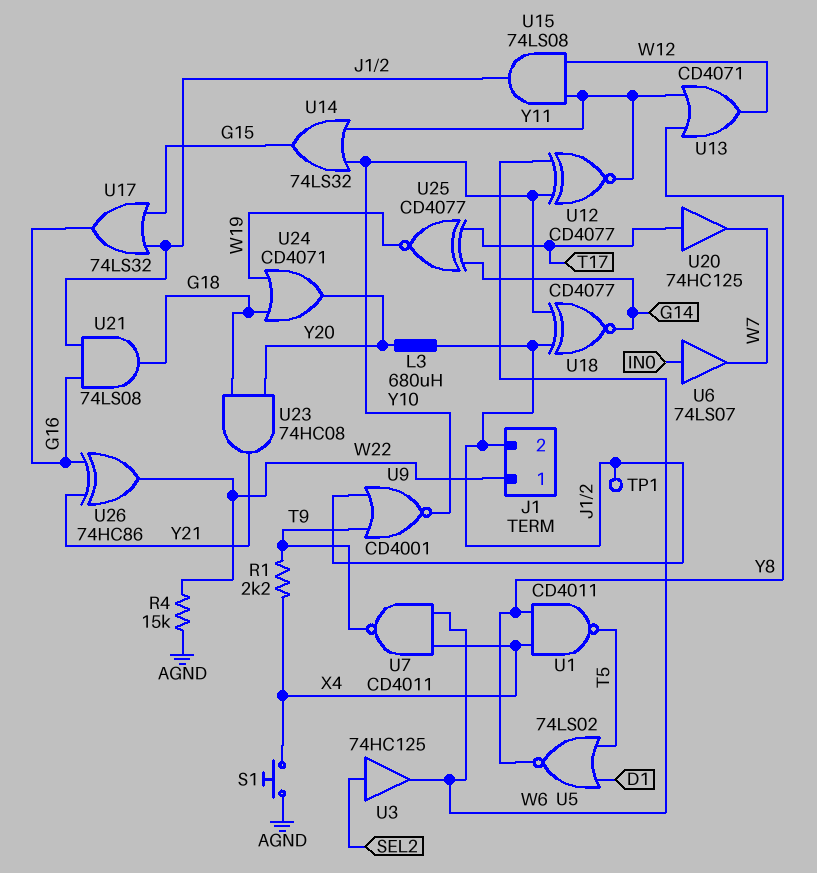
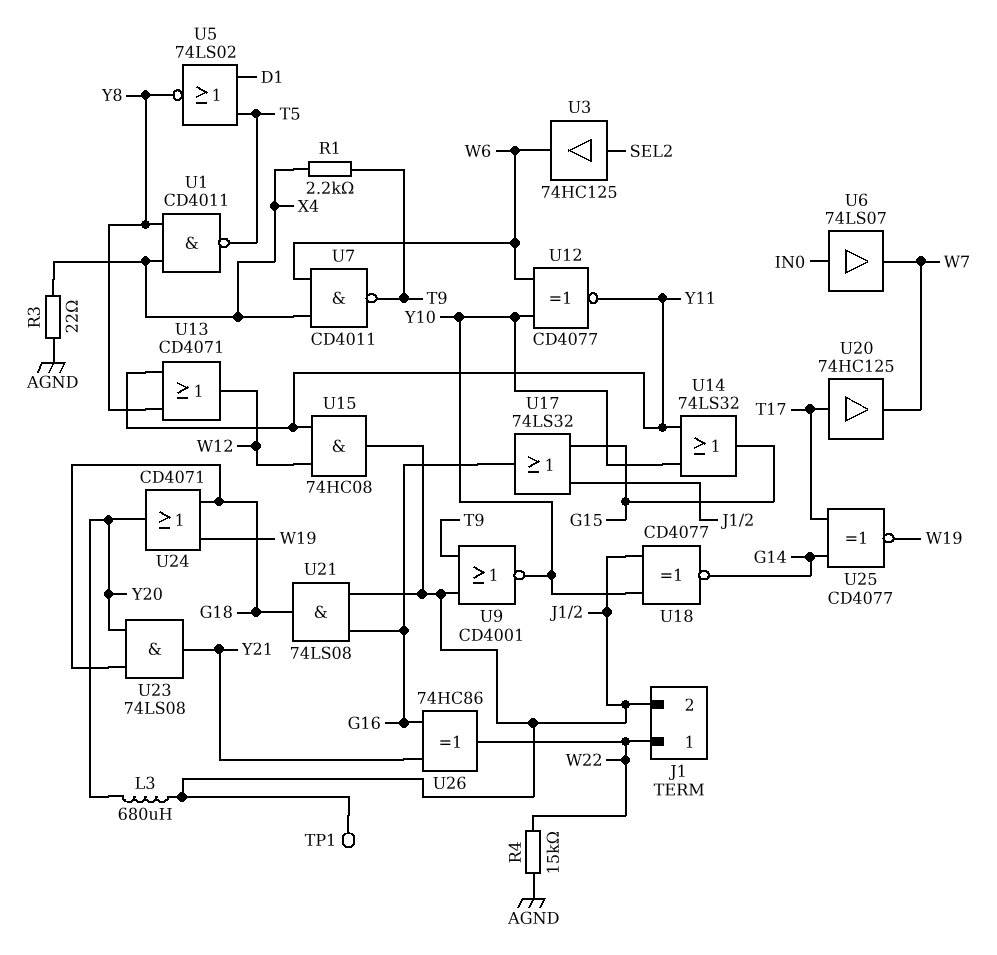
R3: none -> 22 (AGND, X4)
S1: button (AGND, X4) -> none
U15: AND 74LS08 (in W12, in Y11, out J1/2) -> AND 74HC08 (in W12, in Y11, out J1/2)
U23: AND 74HC08 (in G18, in Y20, out Y21) -> AND 74LS08 (in G18, in Y20, out Y21)

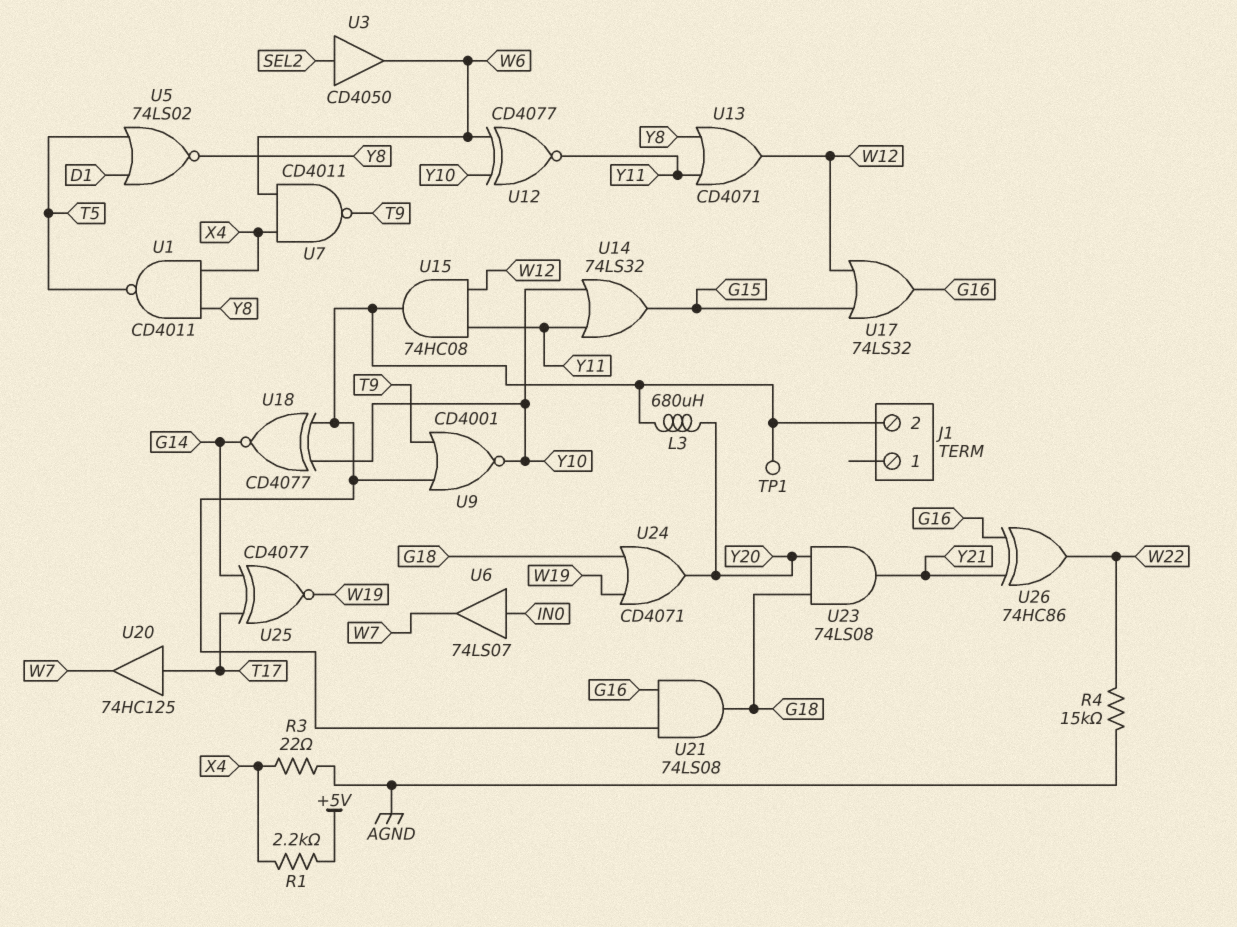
J1 pin 1: W22 -> none
R1: 2.2k (T9, X4) -> 2.2k (+5V, X4)
U3: buffer 74HC125 (in SEL2, out W6) -> buffer CD4050 (in SEL2, out W6)
U17: OR 74LS32 (in G15, in J1/2, out G16) -> OR 74LS32 (in G15, in W12, out G16)

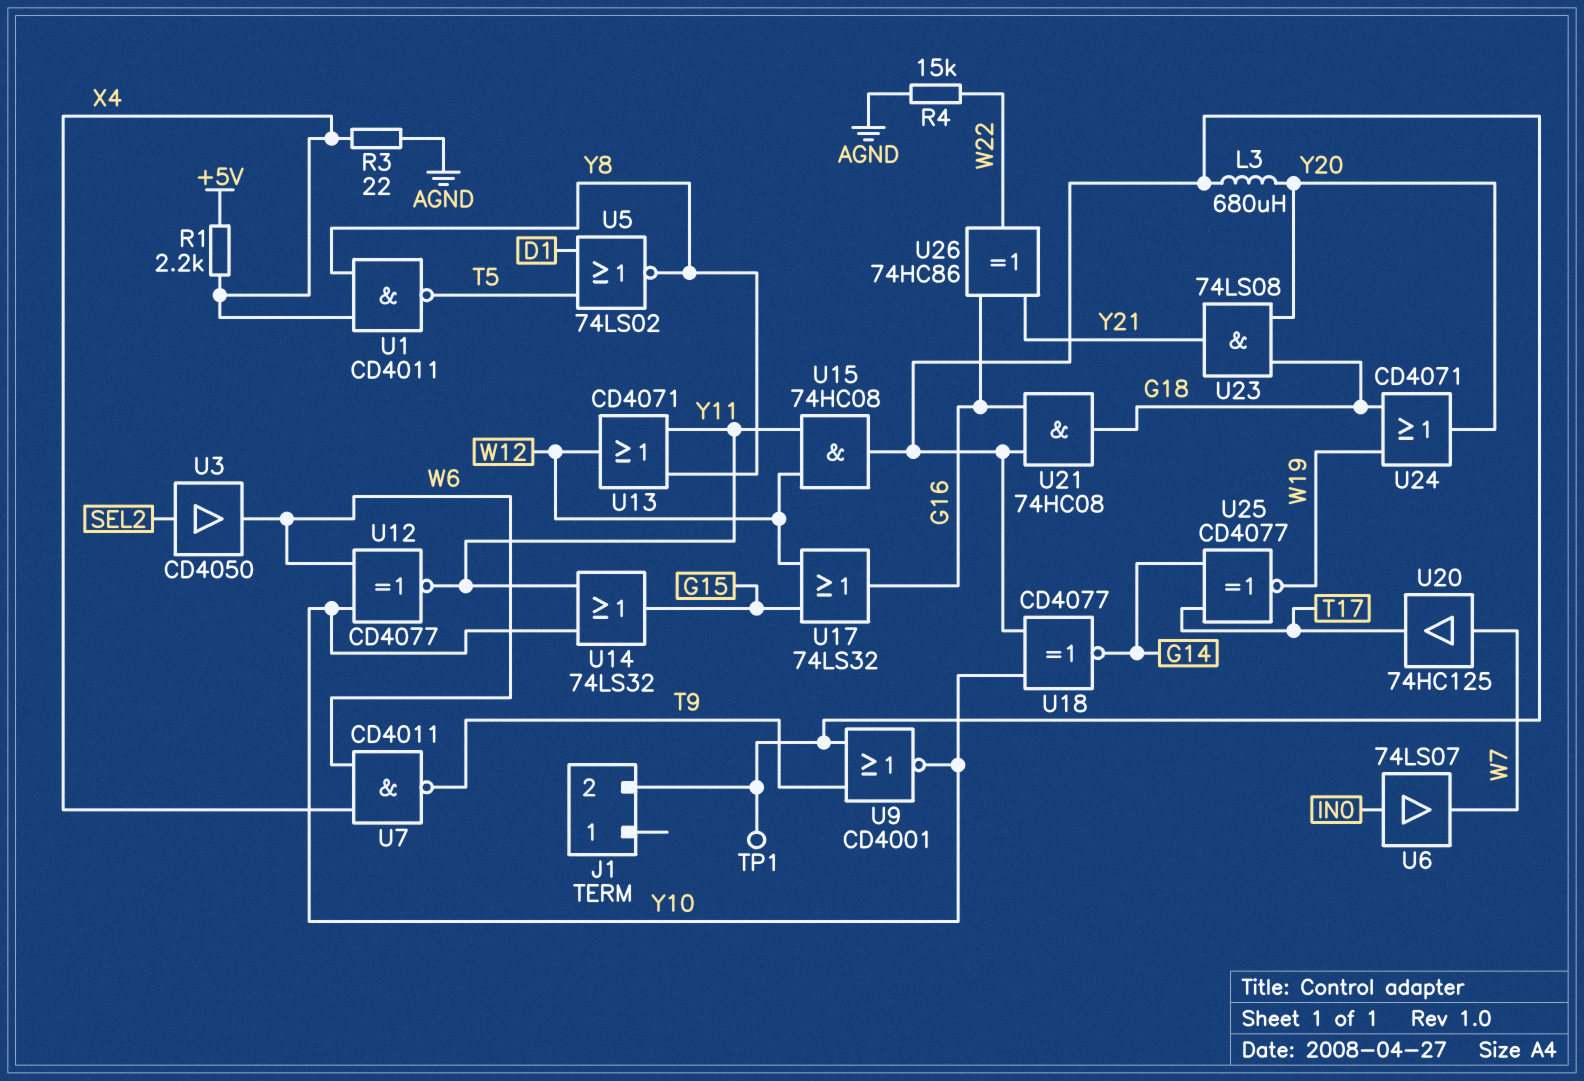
U20: buffer 74HC125 (in T17, out W7) -> buffer 74HC125 (in W7, out T17)
U21: AND 74LS08 (in G16, in J1/2, out G18) -> AND 74HC08 (in G16, in J1/2, out G18)

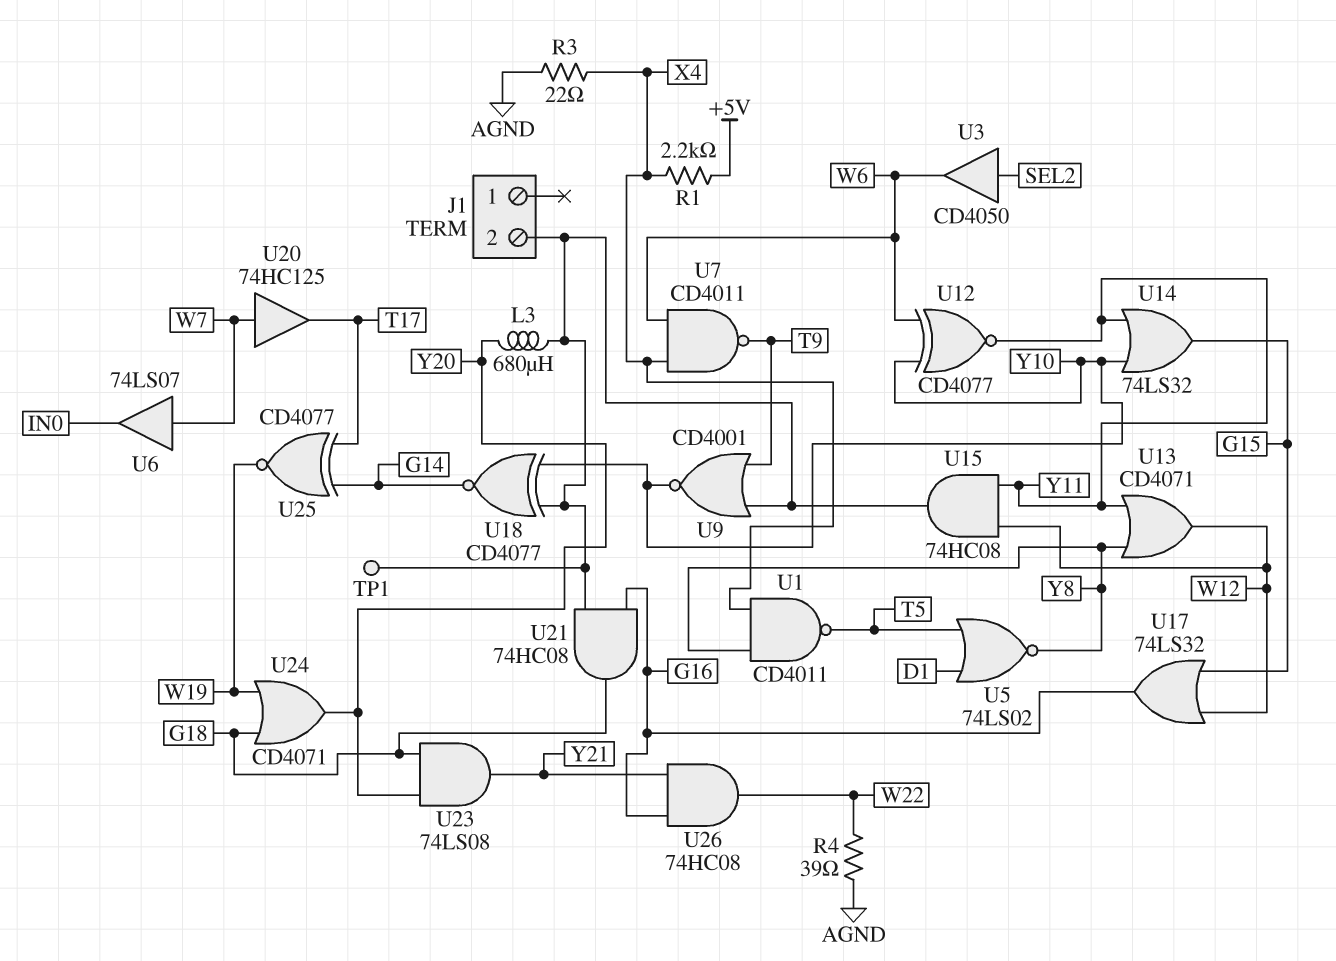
R4: 15k (AGND, W22) -> 39 (AGND, W22)
U6: buffer 74LS07 (in IN0, out W7) -> buffer 74LS07 (in W7, out IN0)
U26: XOR 74HC86 (in G16, in Y21, out W22) -> AND 74HC08 (in G16, in Y21, out W22)

